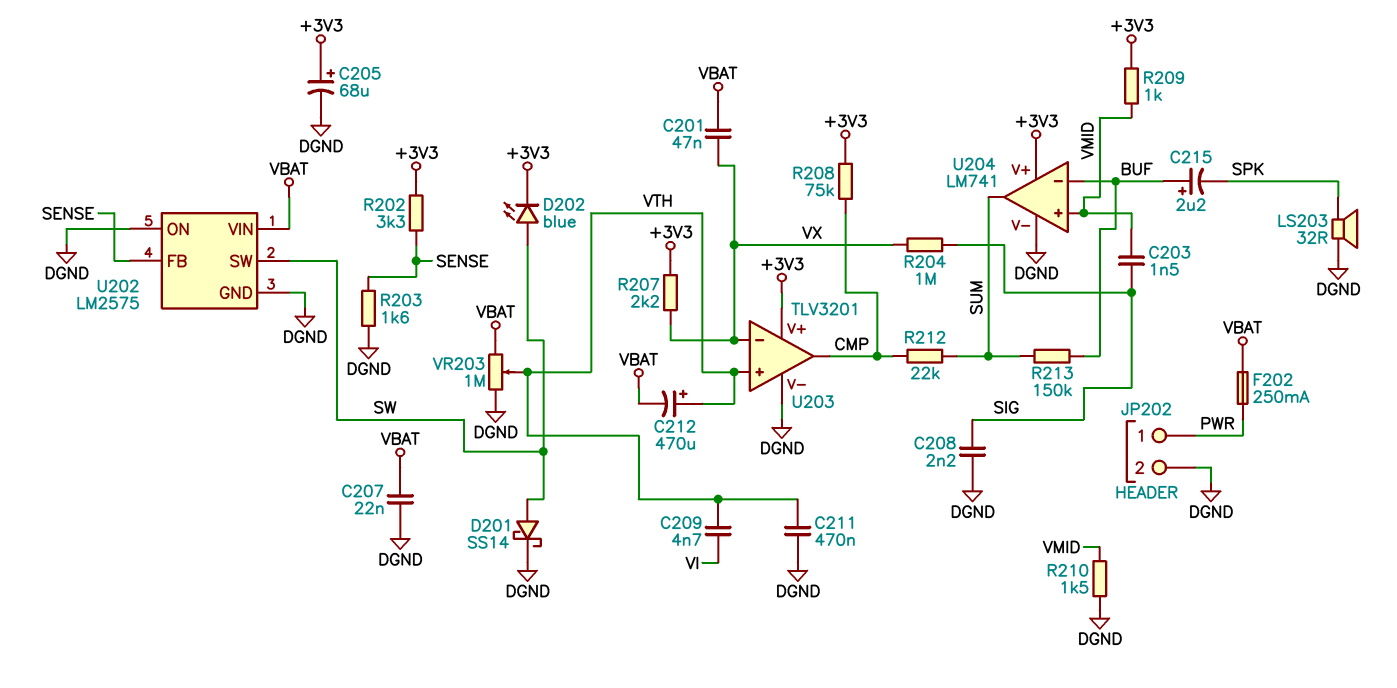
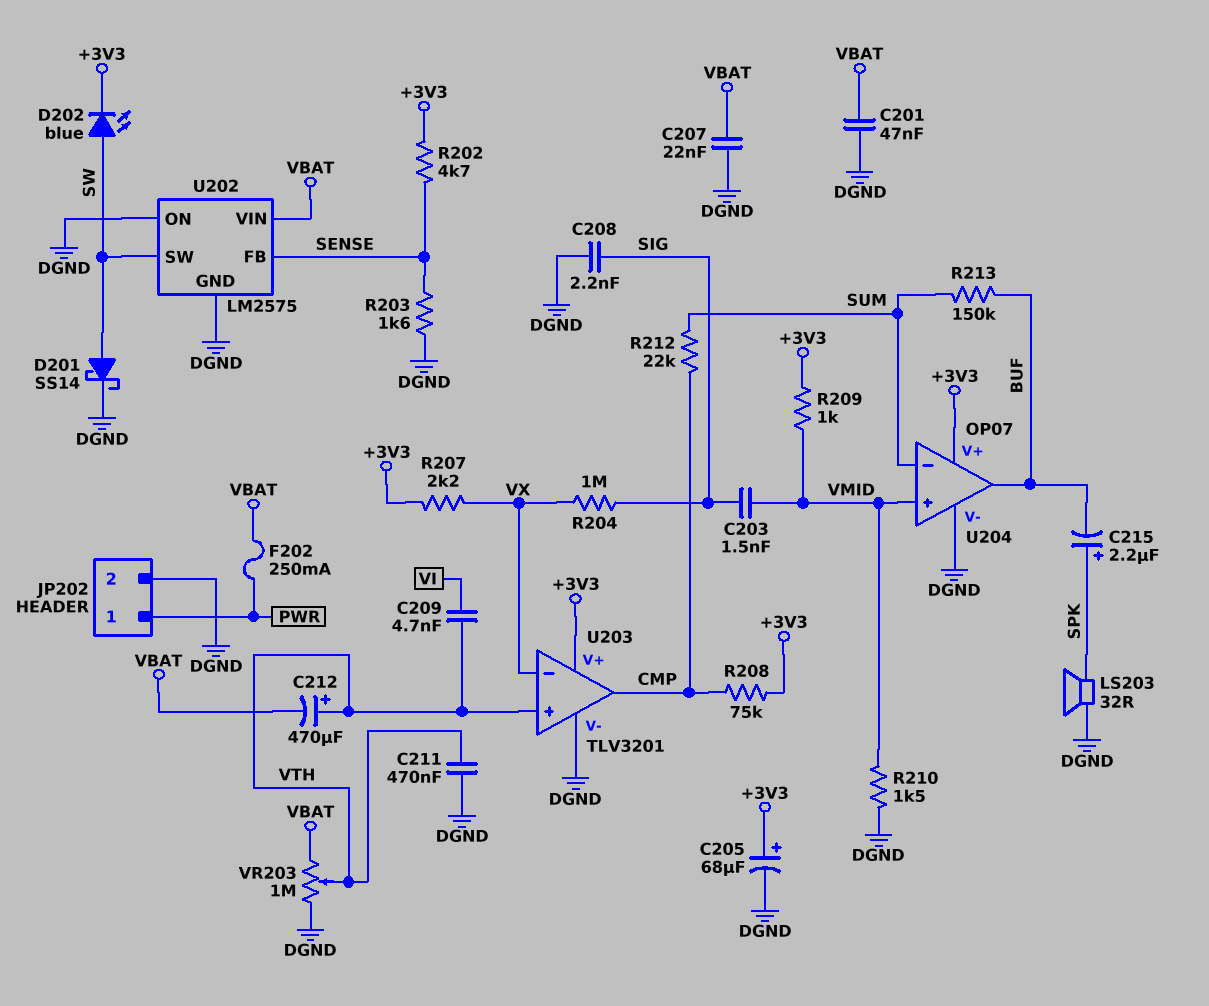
C201: 47nF (VBAT, VX) -> 47nF (DGND, VBAT)
C215: 2.2uF (plus BUF, minus SPK) -> 2.2uF (plus SPK, minus BUF)
R202: 3.3k (+3V3, SENSE) -> 4.7k (+3V3, SENSE)
U204: LM741 -> OP07
U204 pin in-: BUF -> SUM
U204 pin out: SUM -> BUF

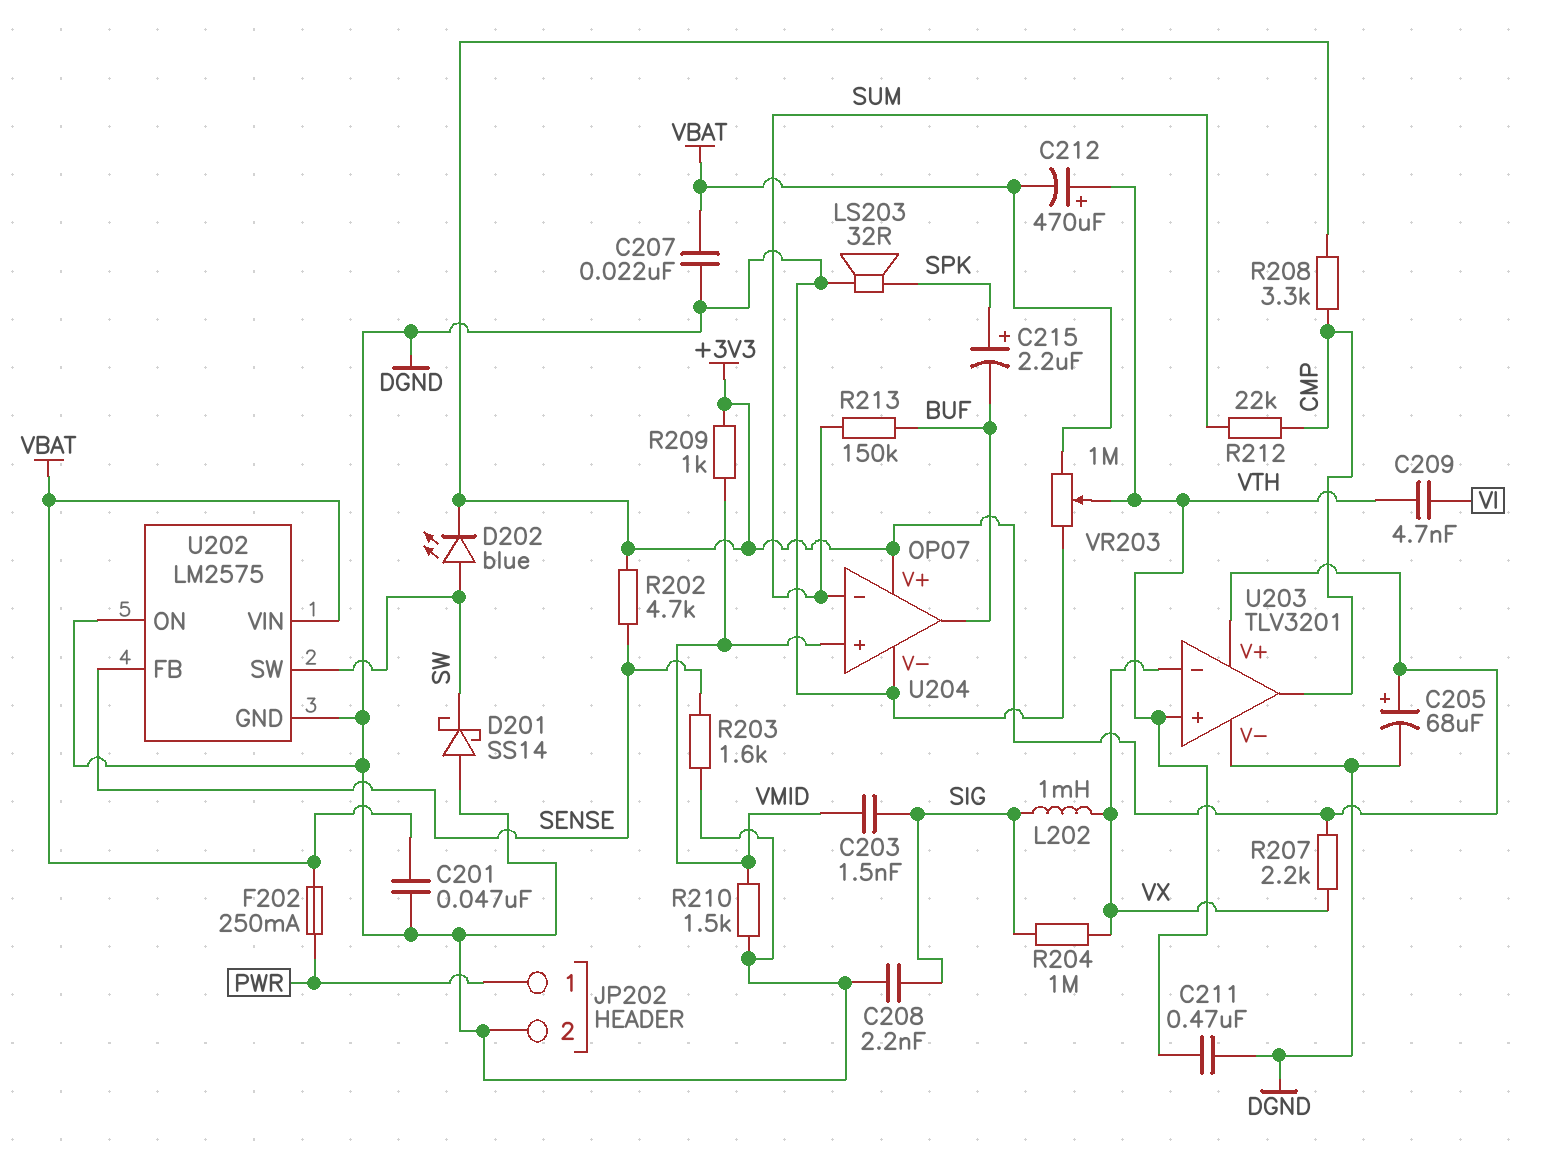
D201: schottky SS14 (A SW, K DGND) -> schottky SS14 (A DGND, K SW)
L202: none -> 1mH (SIG, VX)
R208: 75k (+3V3, CMP) -> 3.3k (+3V3, CMP)

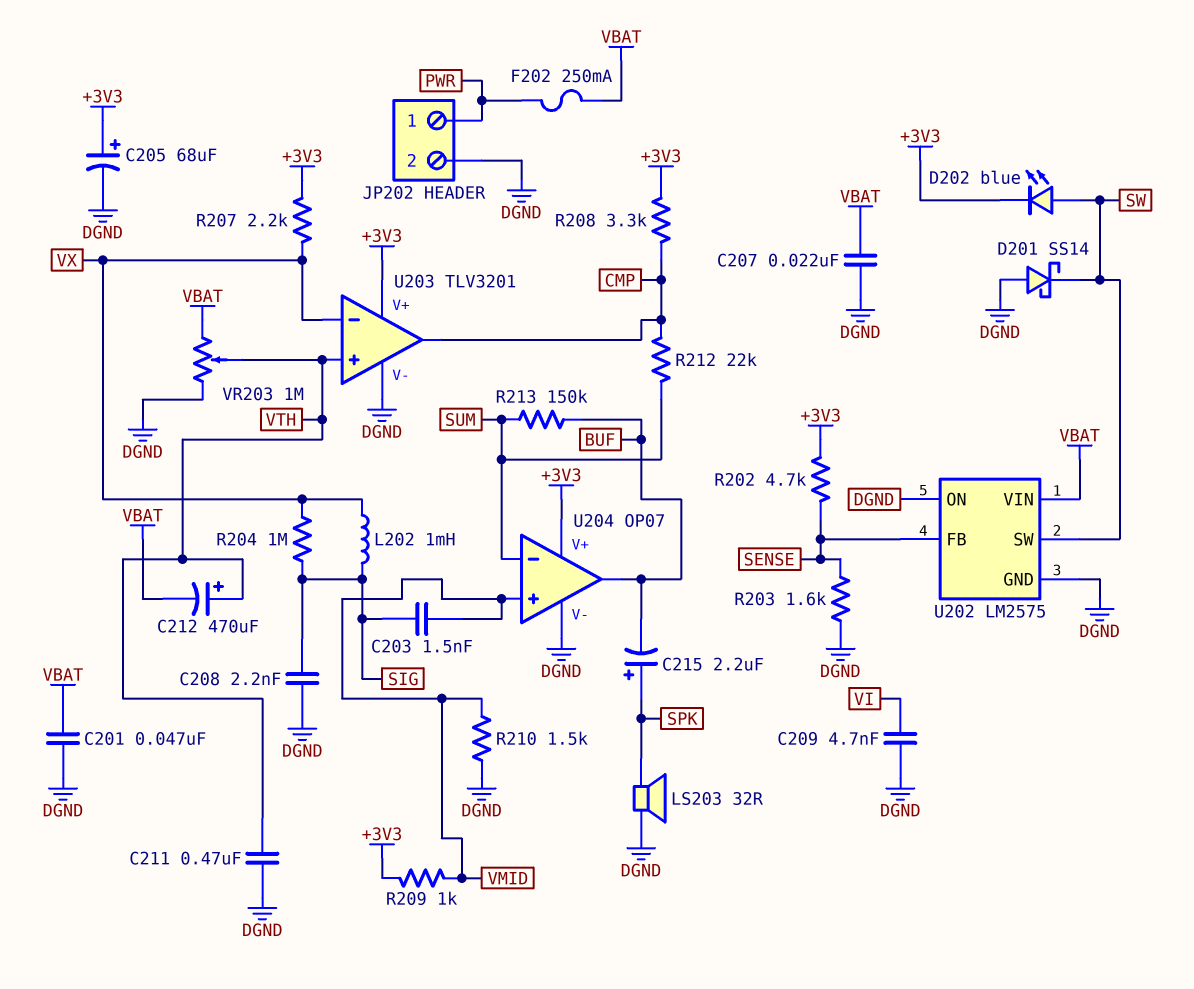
C209: 4.7nF (VI, VTH) -> 4.7nF (DGND, VI)

